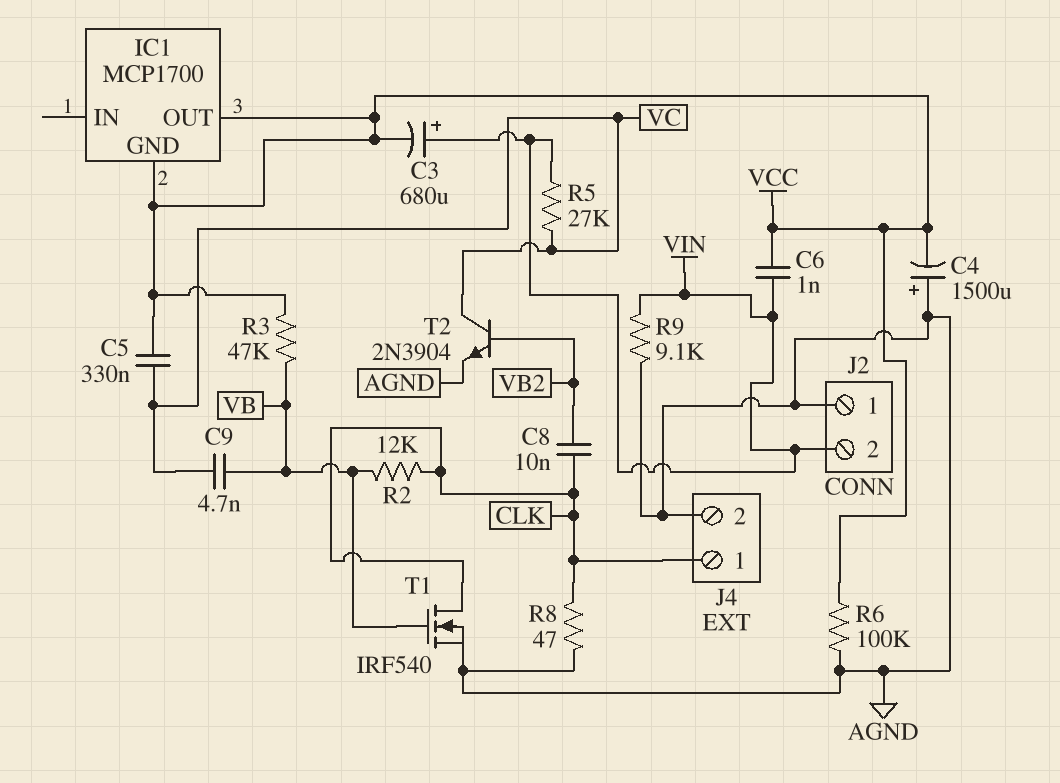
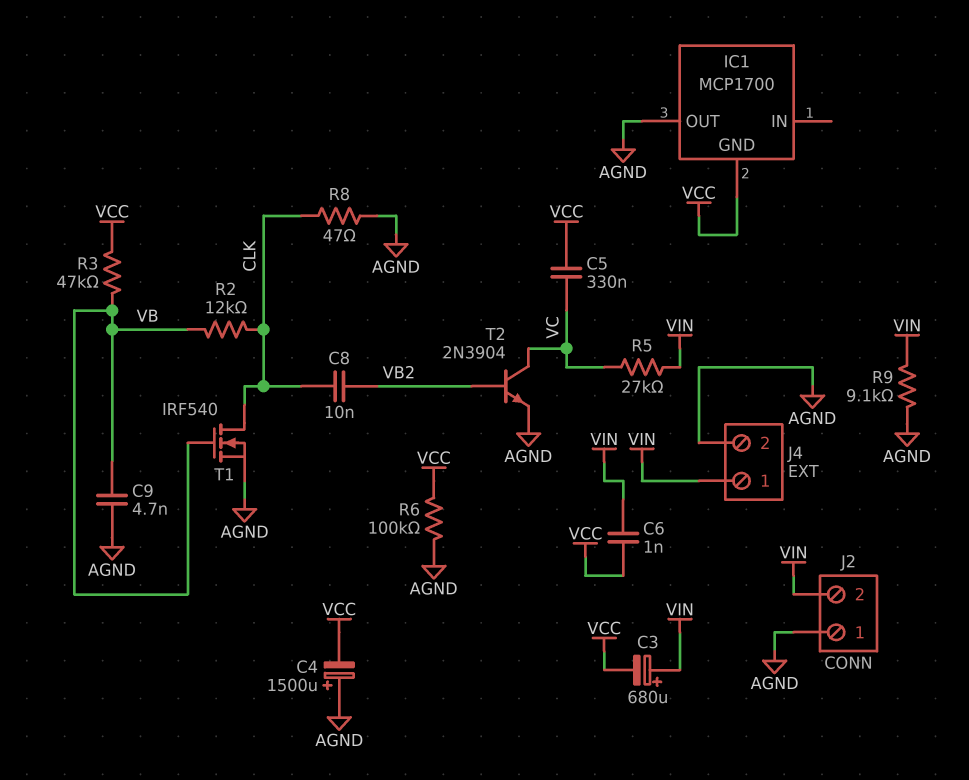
C9: 4.7nF (VB, VC) -> 4.7nF (AGND, VB)
IC1 pin OUT: VCC -> AGND
J4 pin 1: CLK -> VIN

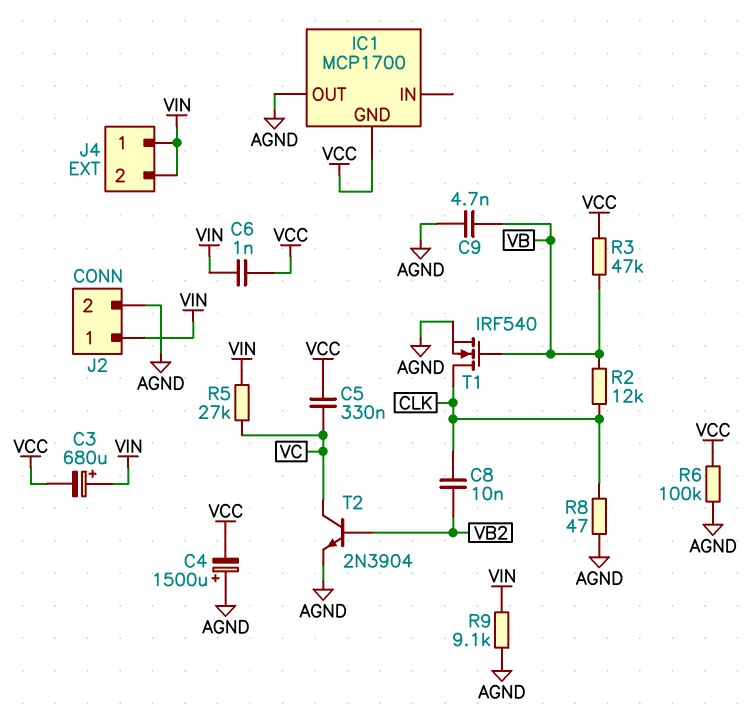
J2 pin 1: AGND -> VIN
J2 pin 2: VIN -> AGND
J4 pin 2: AGND -> VIN

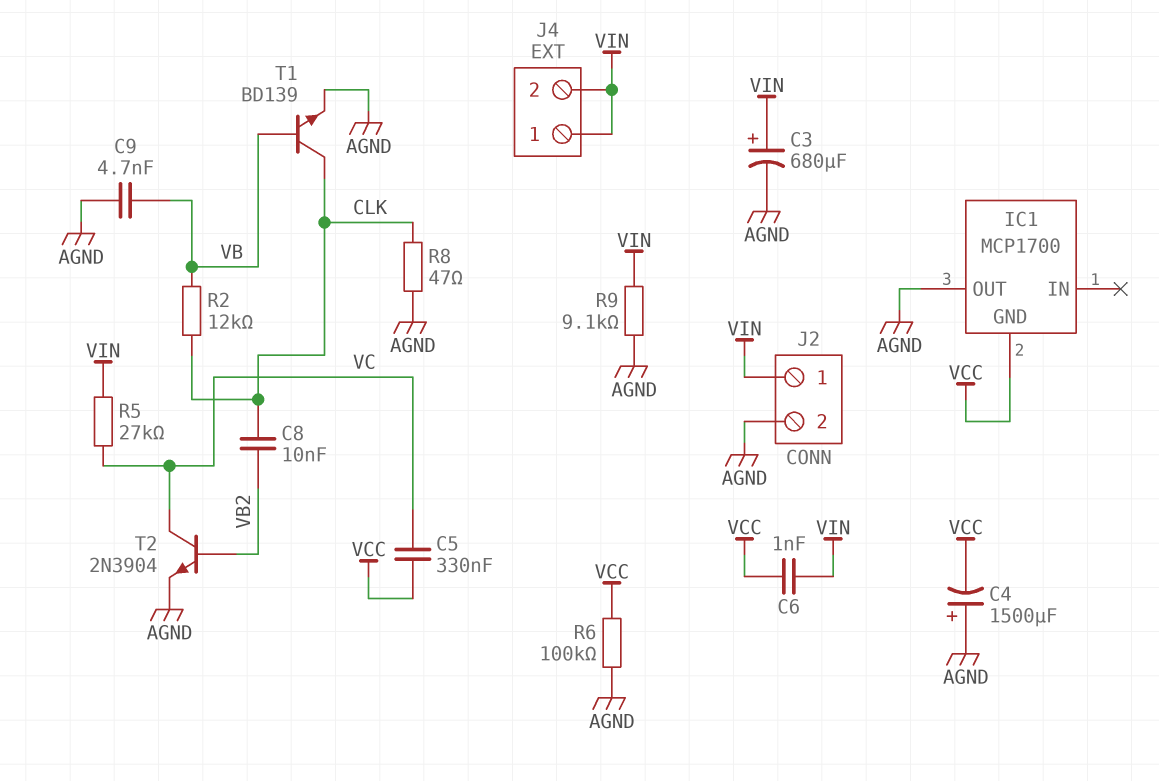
C3: 680uF (plus VIN, minus VCC) -> 680uF (plus VIN, minus AGND)
R3: 47k (VB, VCC) -> none
T1: NMOS IRF540 (G VB, D CLK, S AGND) -> NPN BD139 (B VB, C CLK, E AGND)

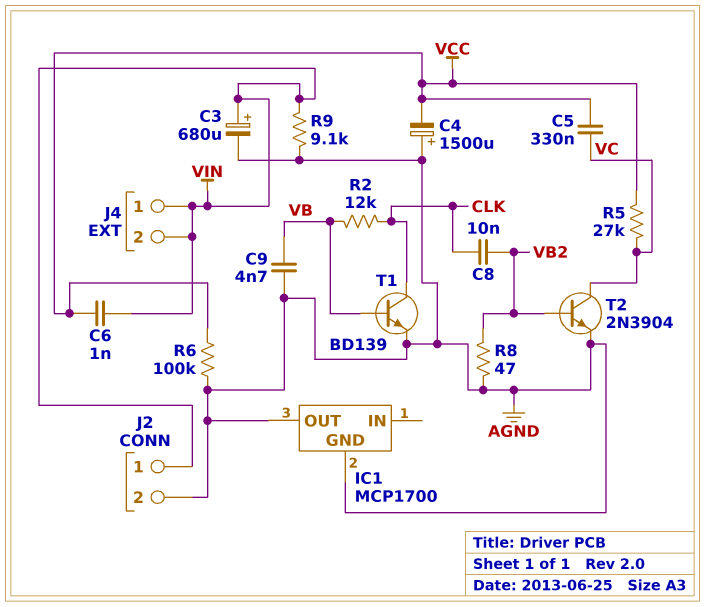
IC1 pin GND: VCC -> AGND
R5: 27k (VC, VIN) -> 27k (VC, VCC)
R8: 47 (AGND, CLK) -> 47 (AGND, VB2)

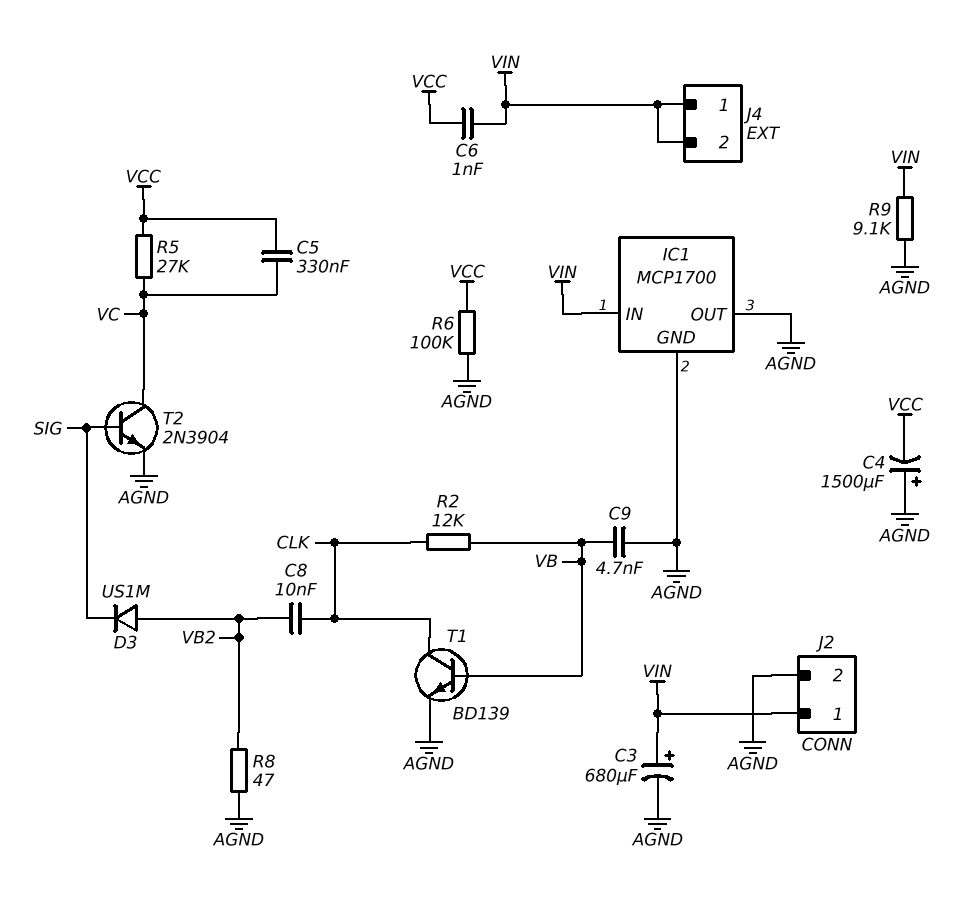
D3: none -> diode US1M (A VB2, K SIG)
IC1 pin IN: none -> VIN
T2: NPN 2N3904 (B VB2, C VC, E AGND) -> NPN 2N3904 (B SIG, C VC, E AGND)

